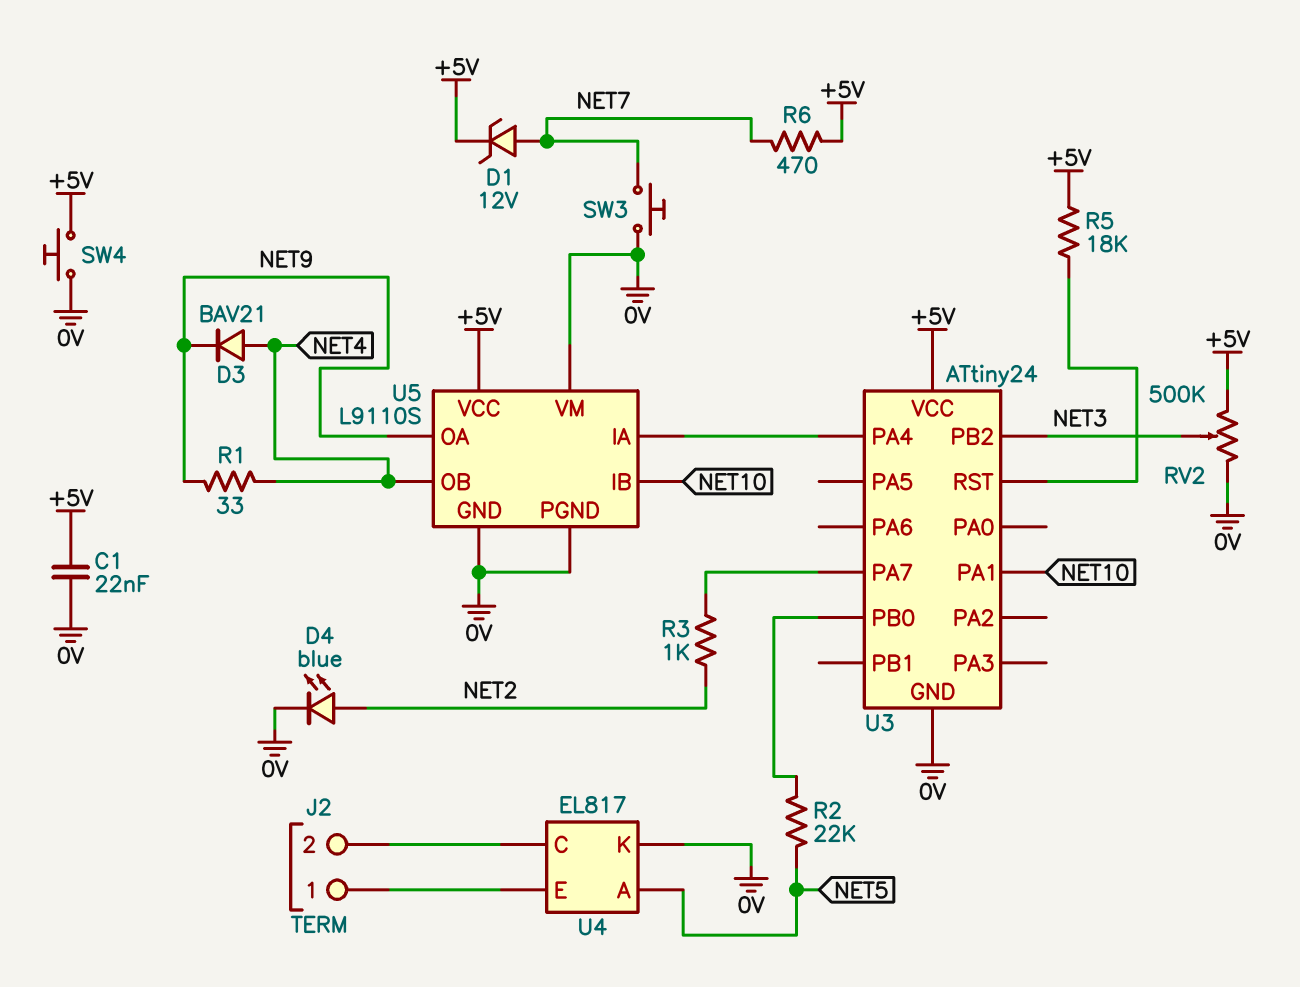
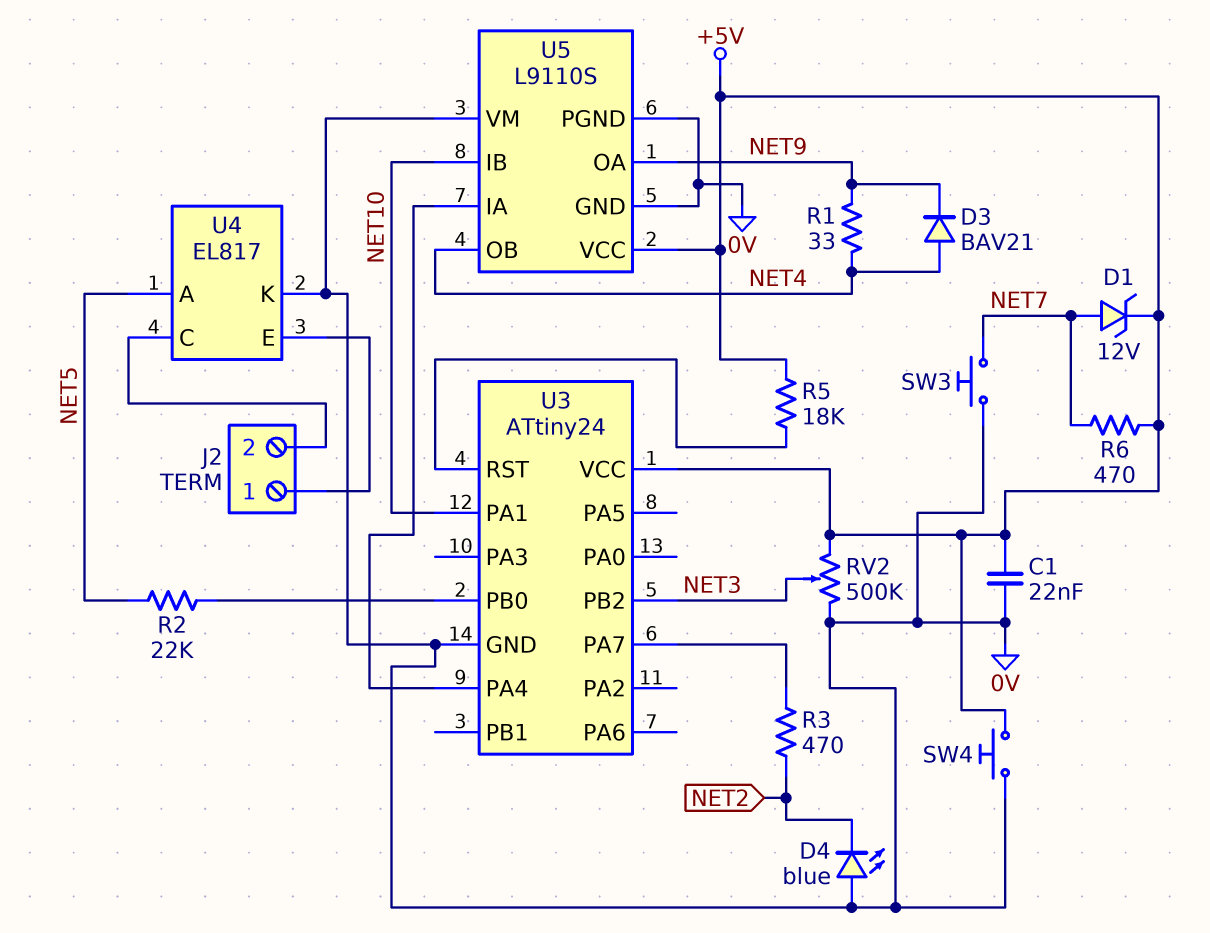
D4: LED blue (A NET2, K 0V) -> LED blue (A 0V, K NET2)
R3: 1k (NET2, U3/PA7) -> 470 (NET2, U3/PA7)

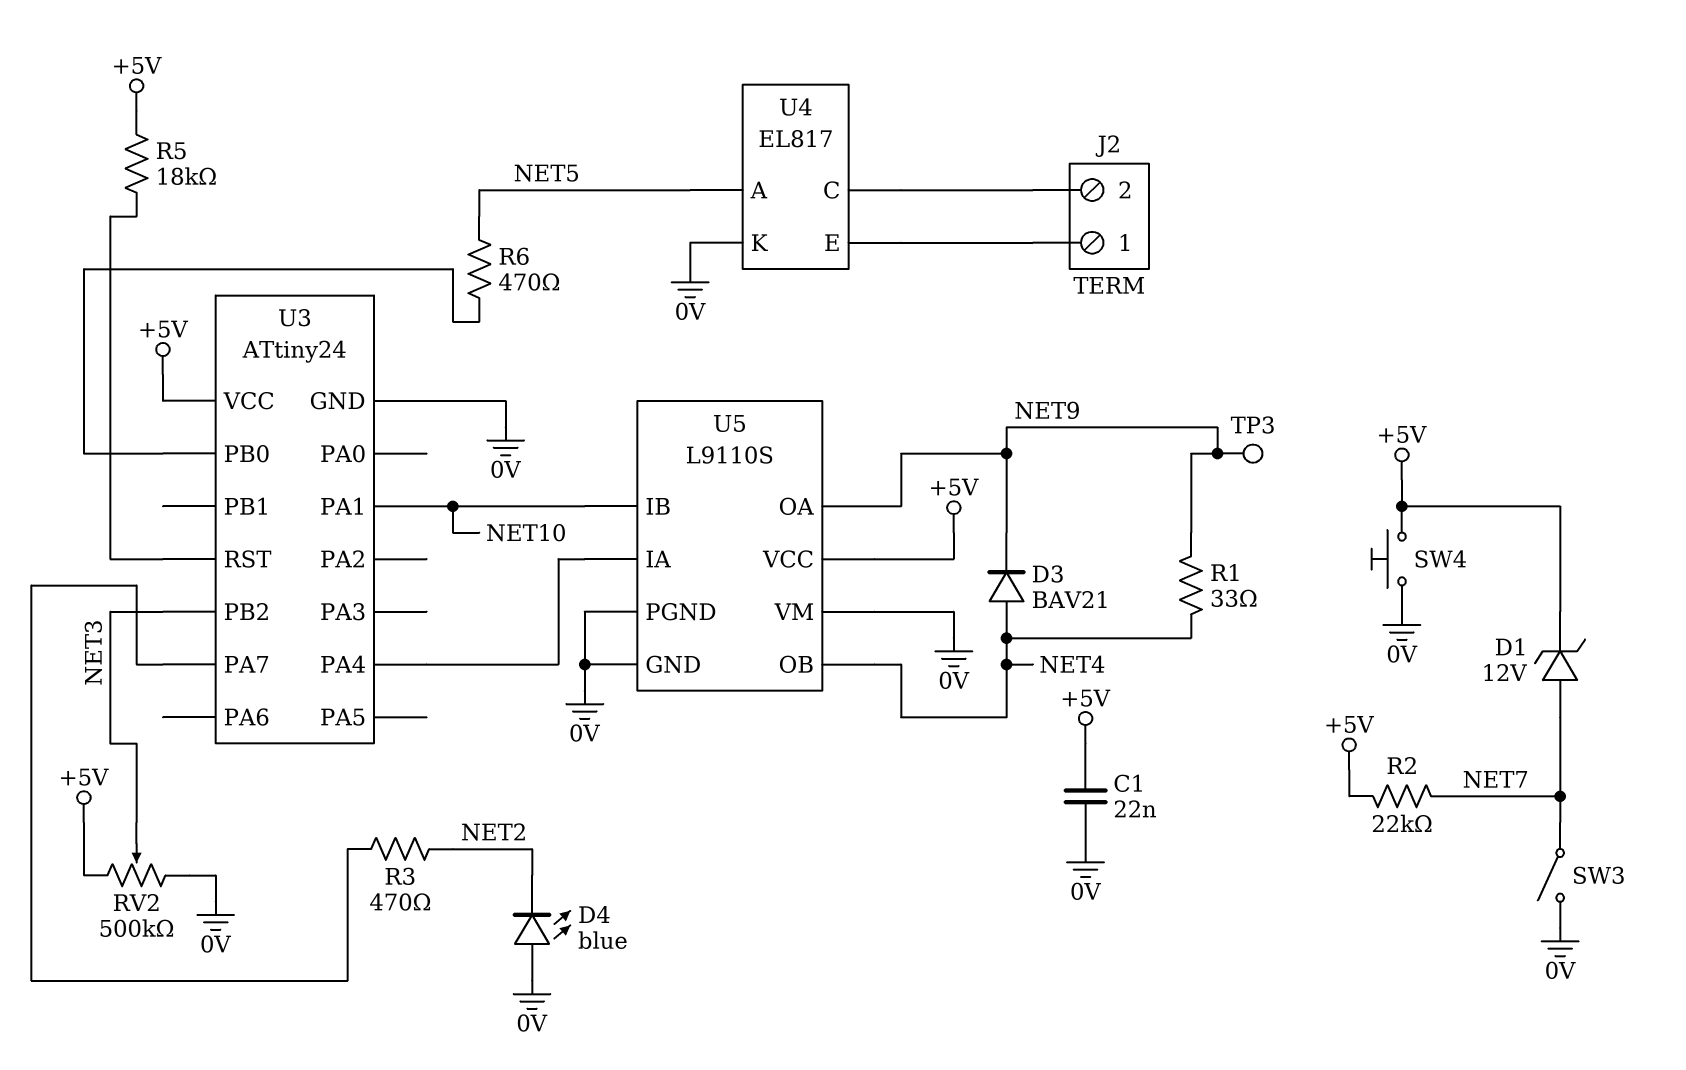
R2: 22k (NET5, U3/PB0) -> 22k (+5V, NET7)
R6: 470 (+5V, NET7) -> 470 (NET5, U3/PB0)
SW3: button (0V, NET7) -> switch (0V, NET7)
TP3: none -> test point (NET9)

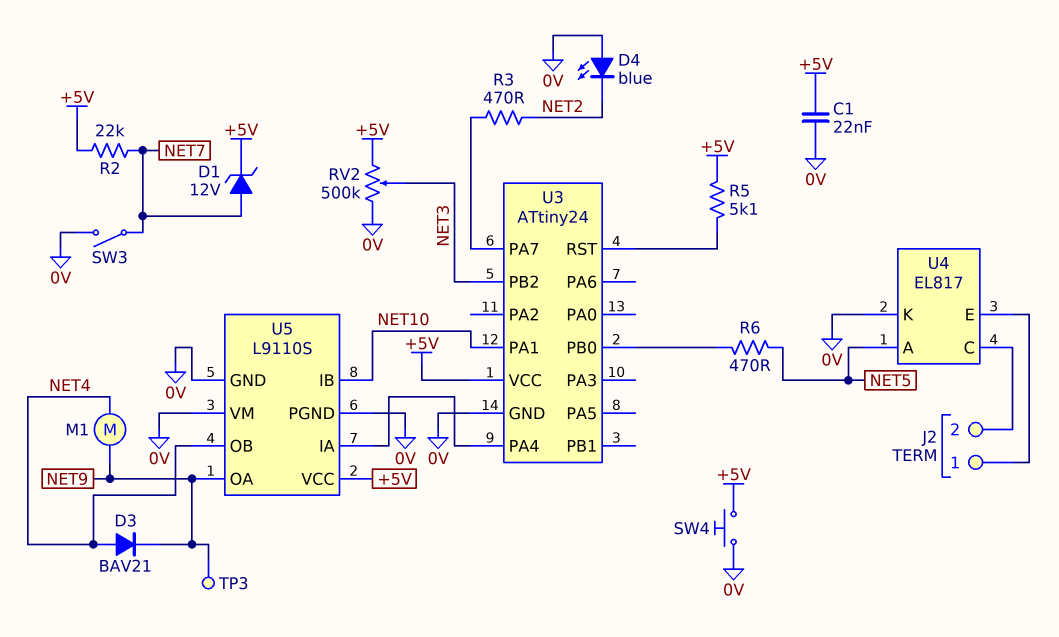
M1: none -> motor (NET4, NET9)
R1: 33 (NET4, NET9) -> none
R5: 18k (+5V, U3/RST) -> 5.1k (+5V, U3/RST)

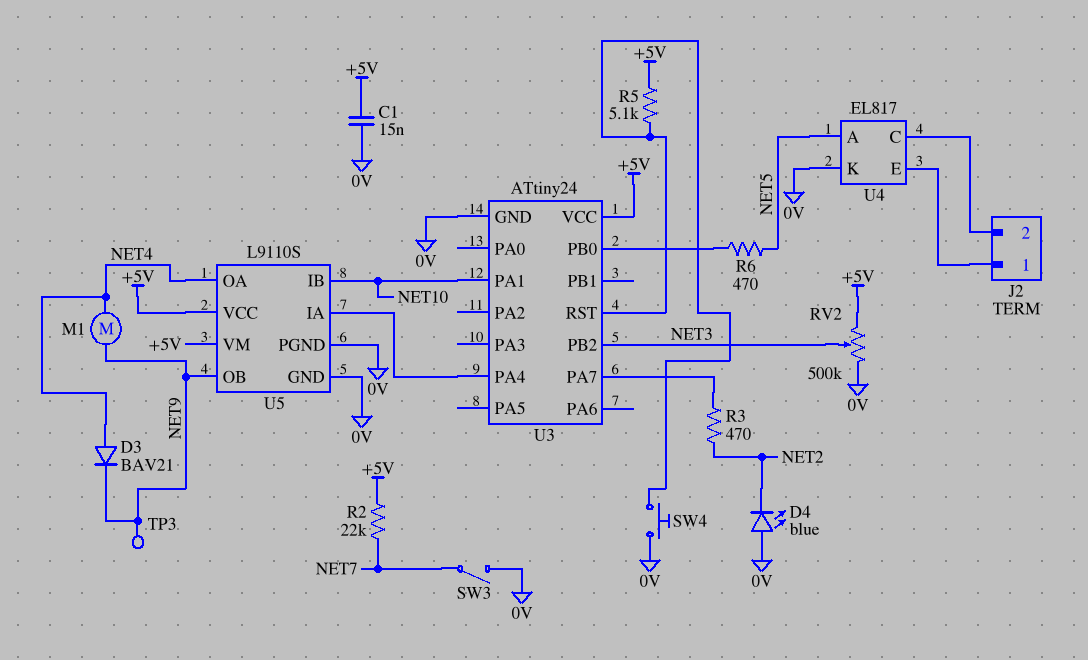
C1: 22nF (+5V, 0V) -> 15nF (+5V, 0V)
D1: zener 12V (A NET7, K +5V) -> none
SW4: button (+5V, 0V) -> button (0V, U3/RST)
U5 pin OA: NET9 -> NET4
U5 pin OB: NET4 -> NET9
U5 pin VM: 0V -> +5V

